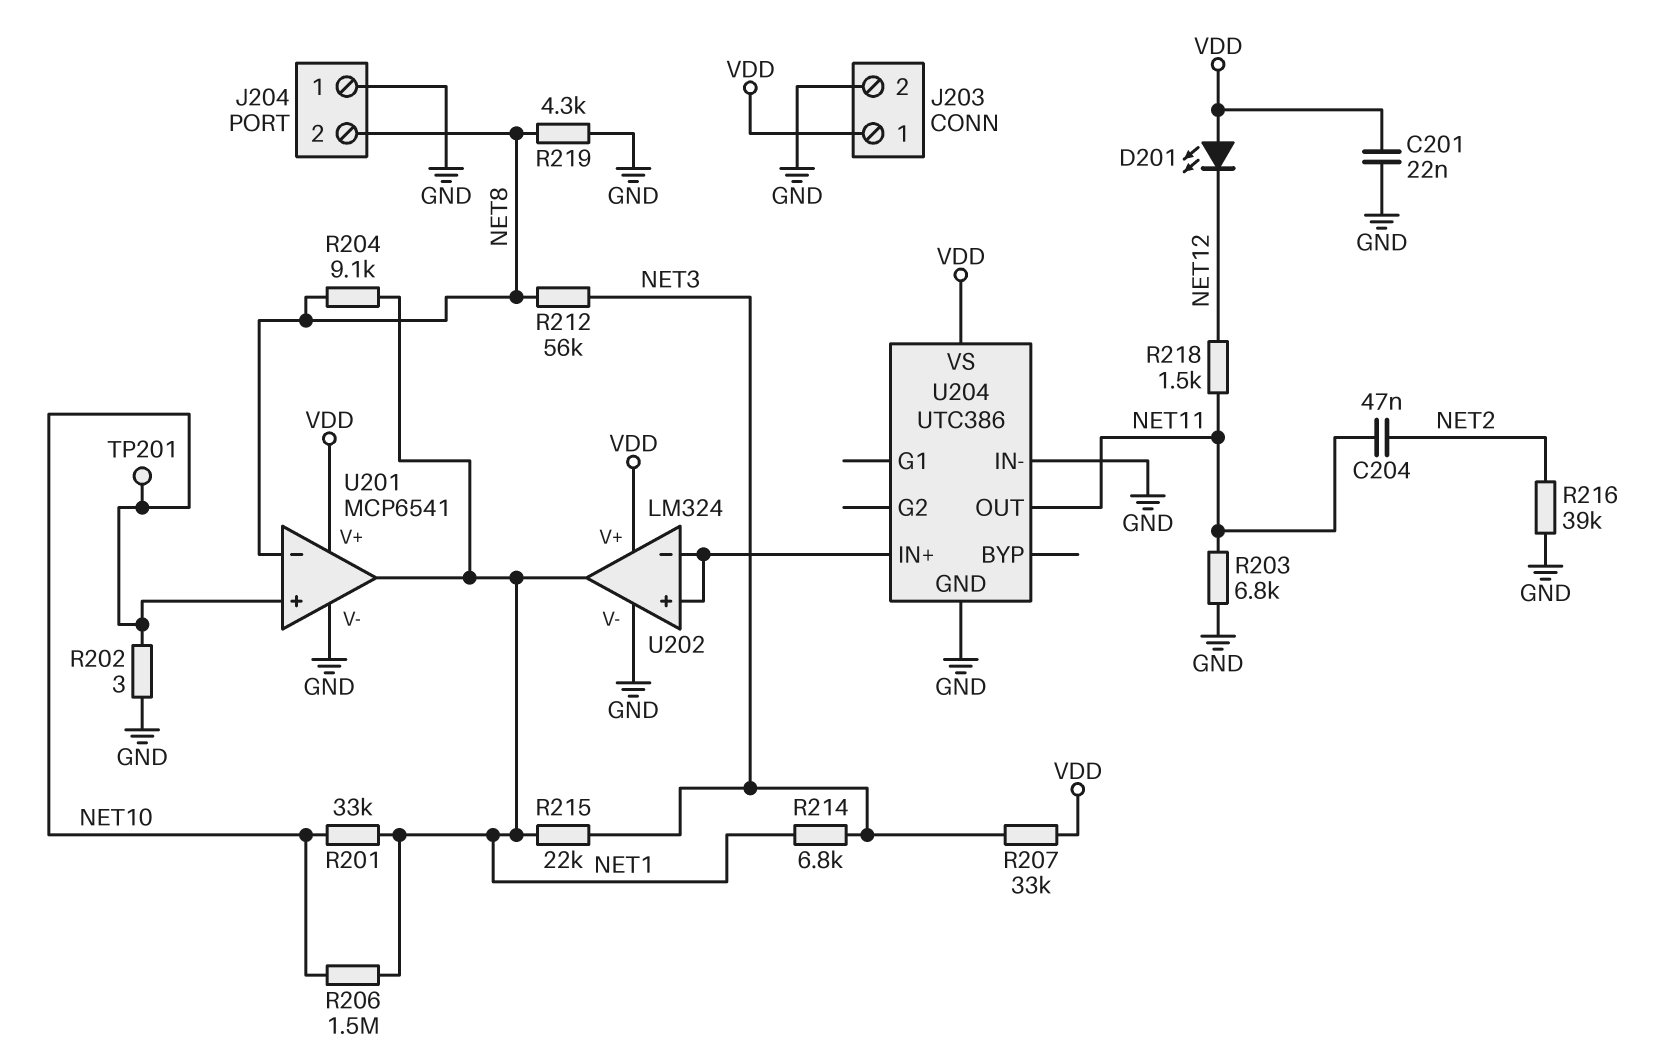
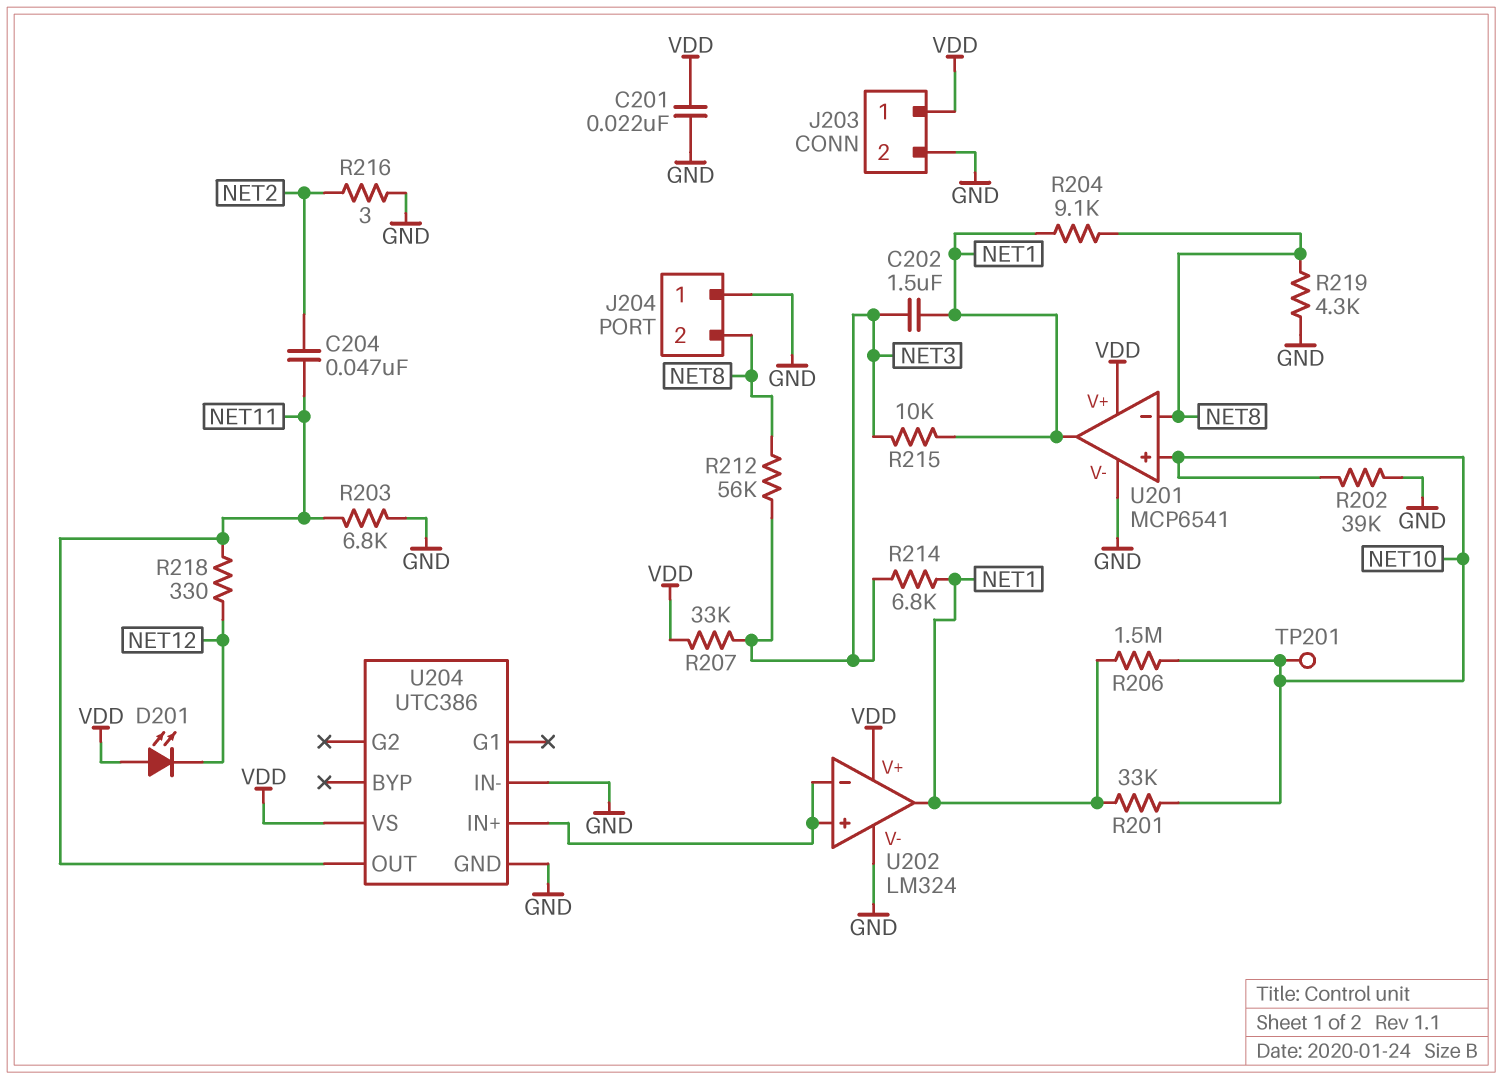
C202: none -> 1.5uF (NET1, NET3)
R202: 3 (GND, NET10) -> 39k (GND, NET10)
R215: 22k (NET1, NET3) -> 10k (NET1, NET3)
R216: 39k (GND, NET2) -> 3 (GND, NET2)
R218: 1.5k (NET11, NET12) -> 330 (NET11, NET12)

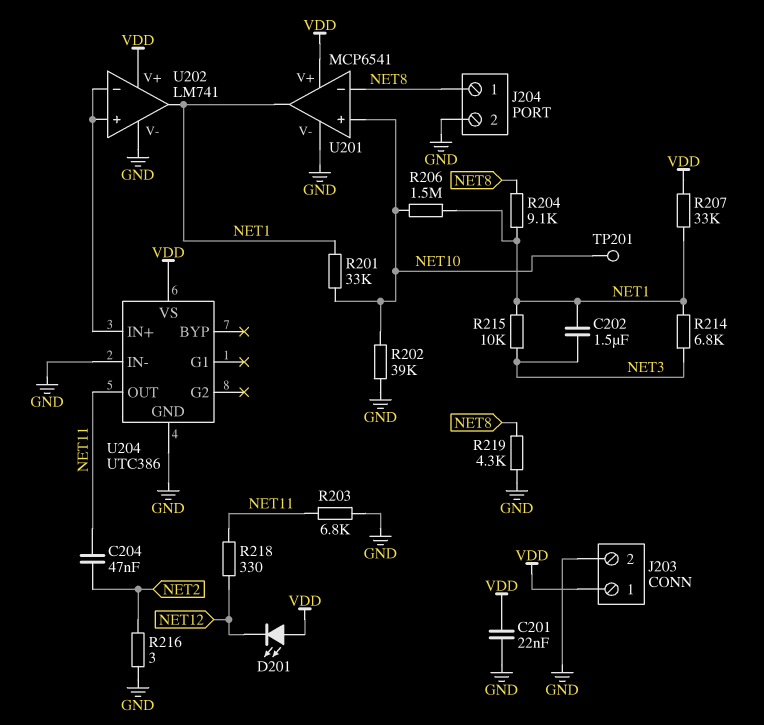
J204 pin 1: GND -> NET8
J204 pin 2: NET8 -> GND
R207: 33k (NET3, VDD) -> 33k (NET1, VDD)
R212: 56k (NET3, NET8) -> none
U202: LM324 -> LM741

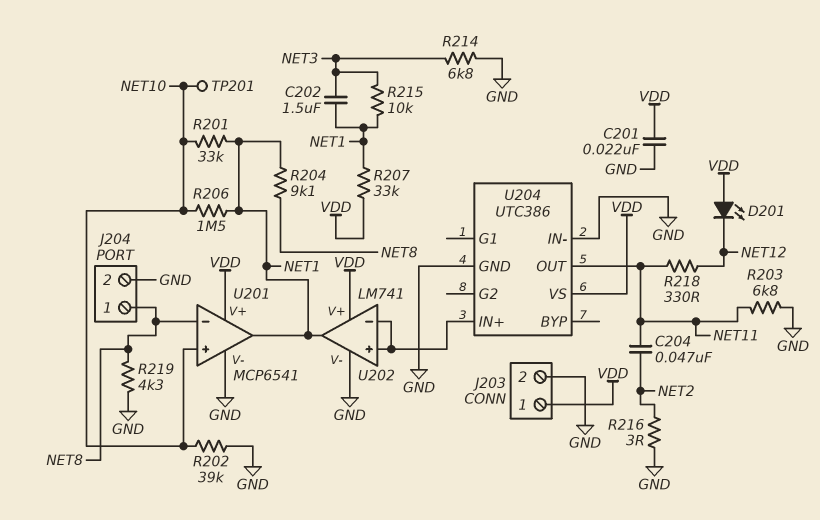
R214: 6.8k (NET1, NET3) -> 6.8k (GND, NET3)

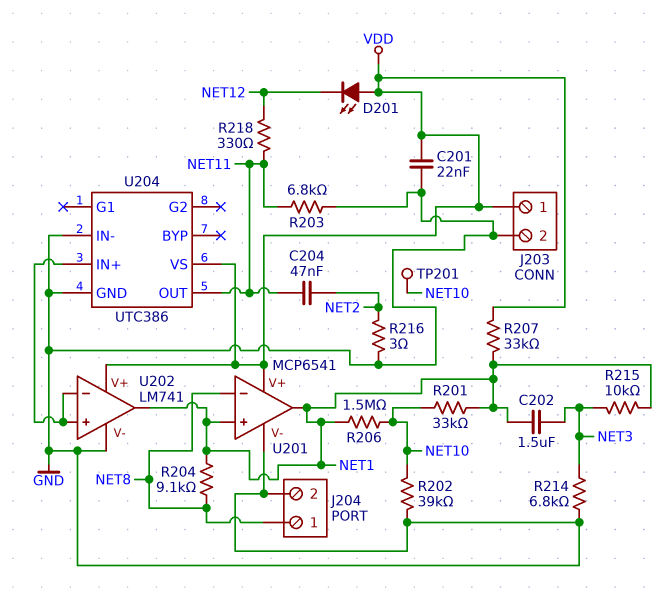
R219: 4.3k (GND, NET8) -> none
U201 pin in+: NET10 -> NET1

